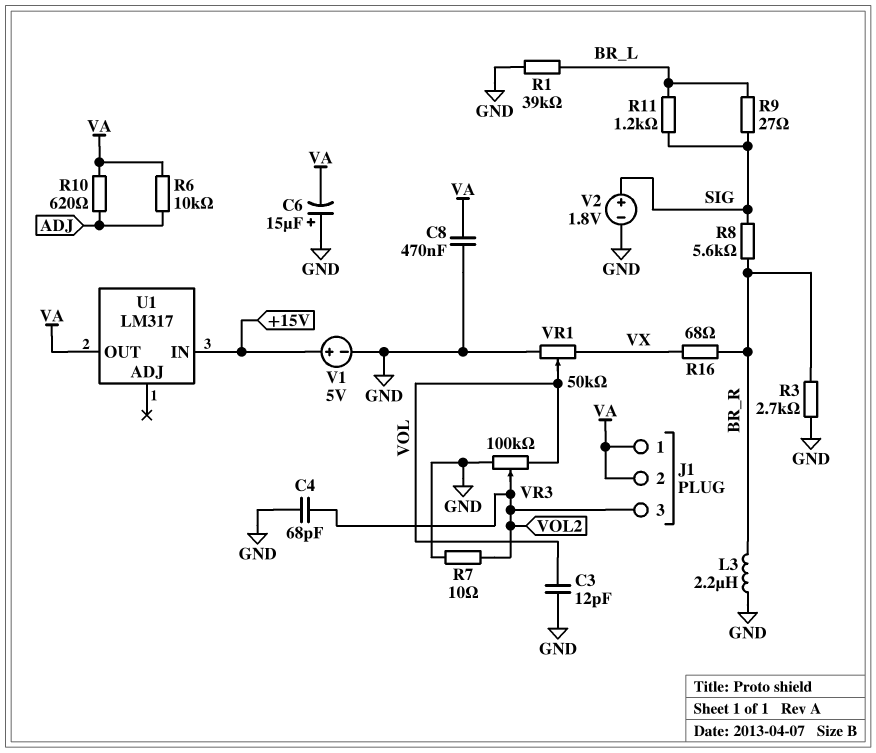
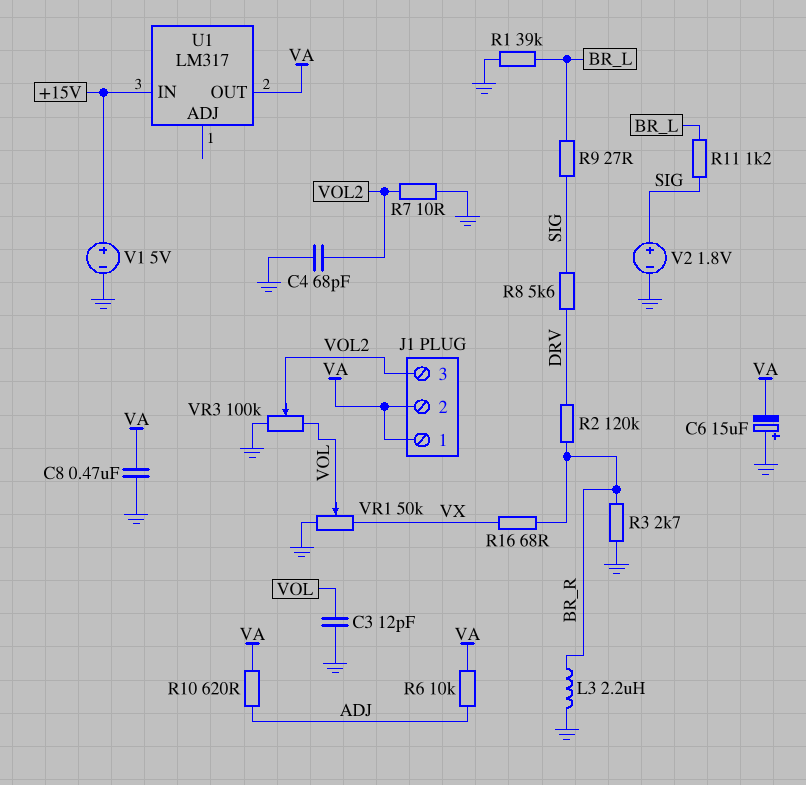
R2: none -> 120k (BR_R, DRV)
R8: 5.6k (BR_R, SIG) -> 5.6k (DRV, SIG)

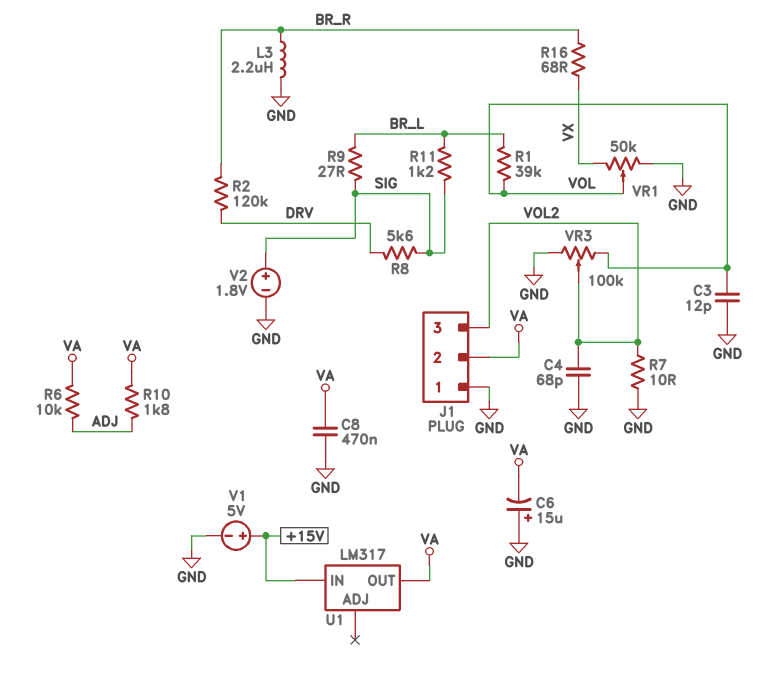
J1 pin 1: VA -> GND
R1: 39k (BR_L, GND) -> 39k (BR_L, VOL)
R3: 2.7k (BR_R, GND) -> none
R10: 620 (ADJ, VA) -> 1.8k (ADJ, VA)

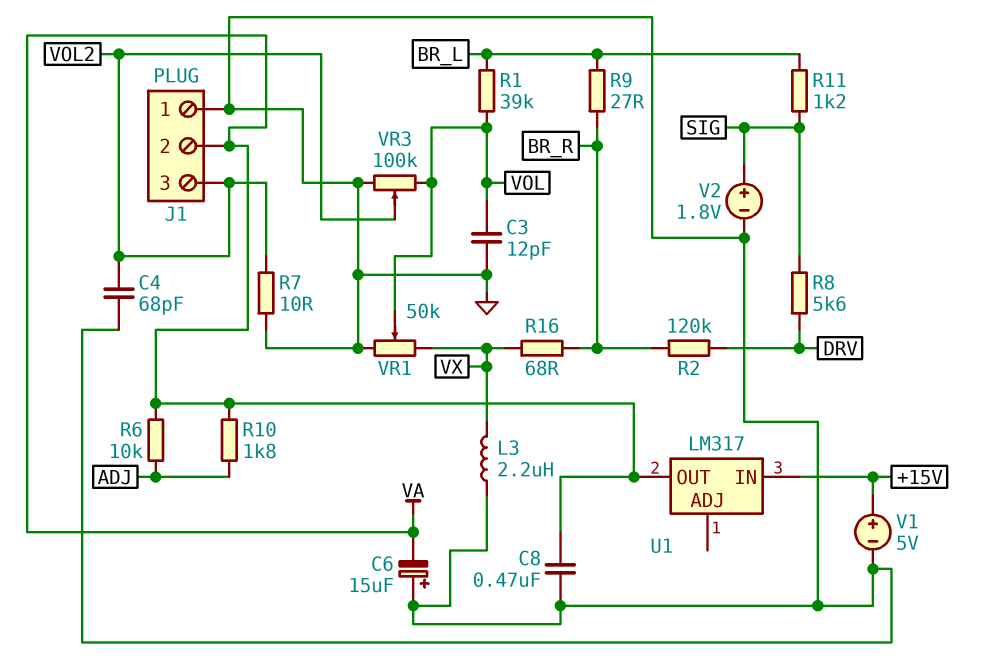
L3: 2.2uH (BR_R, GND) -> 2.2uH (GND, VX)
R9: 27 (BR_L, SIG) -> 27 (BR_L, BR_R)

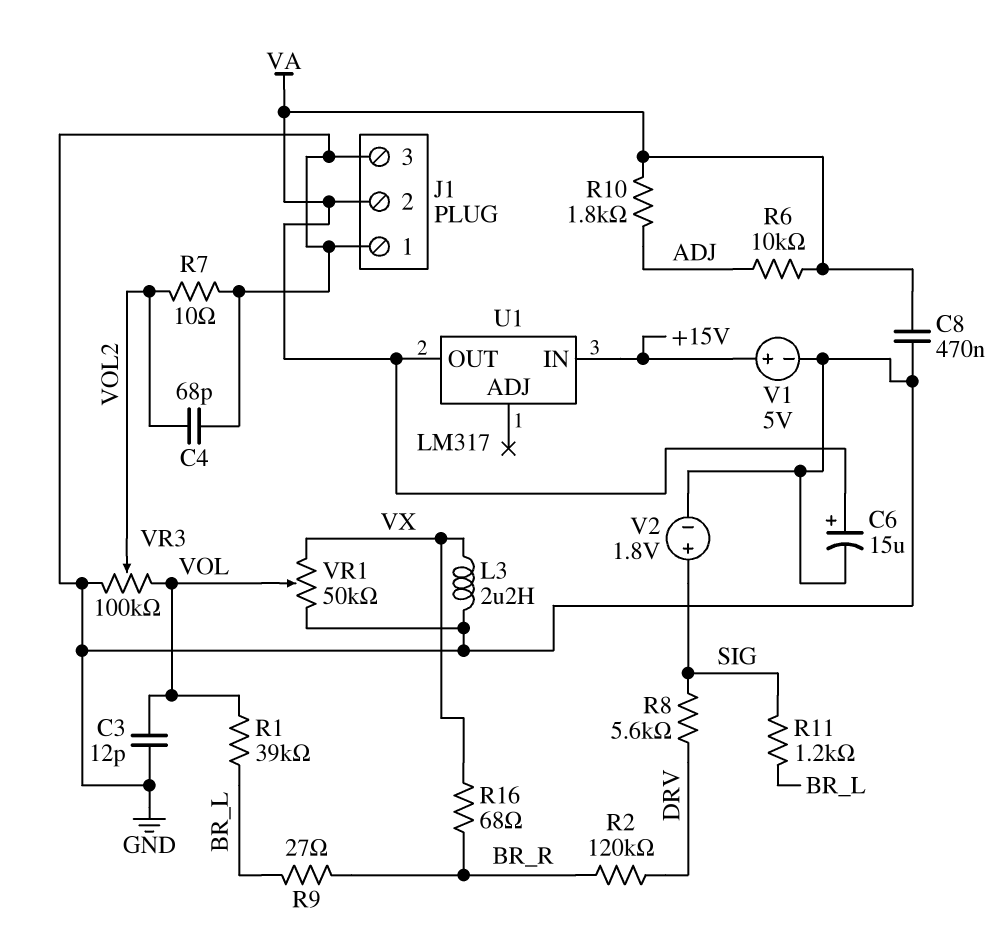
C6: 15uF (plus GND, minus VA) -> 15uF (plus VA, minus GND)
J1 pin 3: VOL2 -> GND

